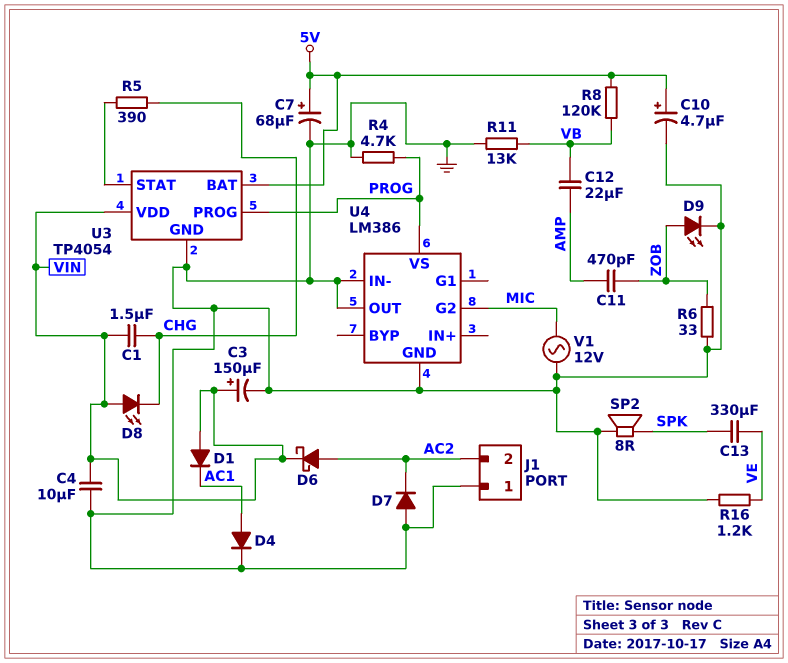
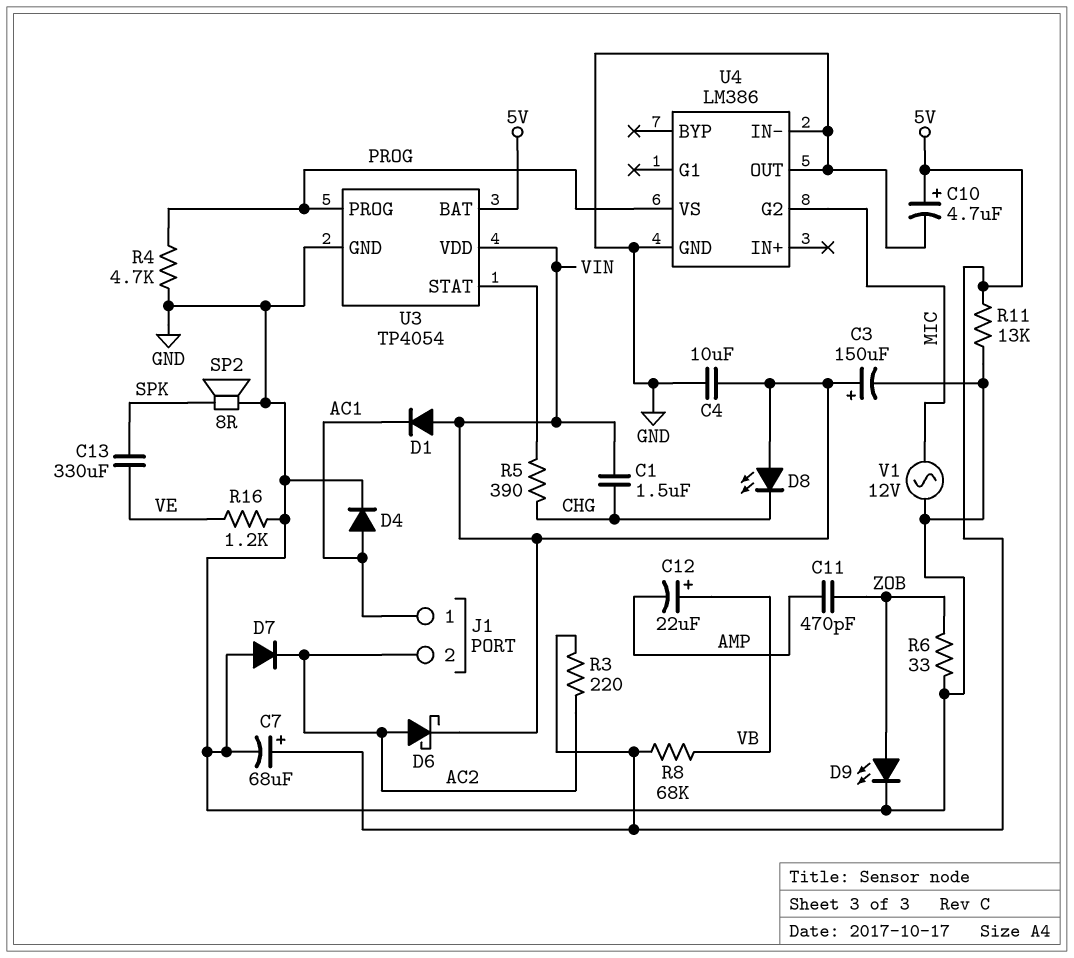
C12: 22uF (AMP, VB) -> 22uF (plus VB, minus AMP)
J1 pin 1: GND -> AC1
R3: none -> 220 (5V, AC2)
R8: 120k (5V, VB) -> 68k (5V, VB)
R11: 13k (GND, VB) -> 13k (5V, GND)

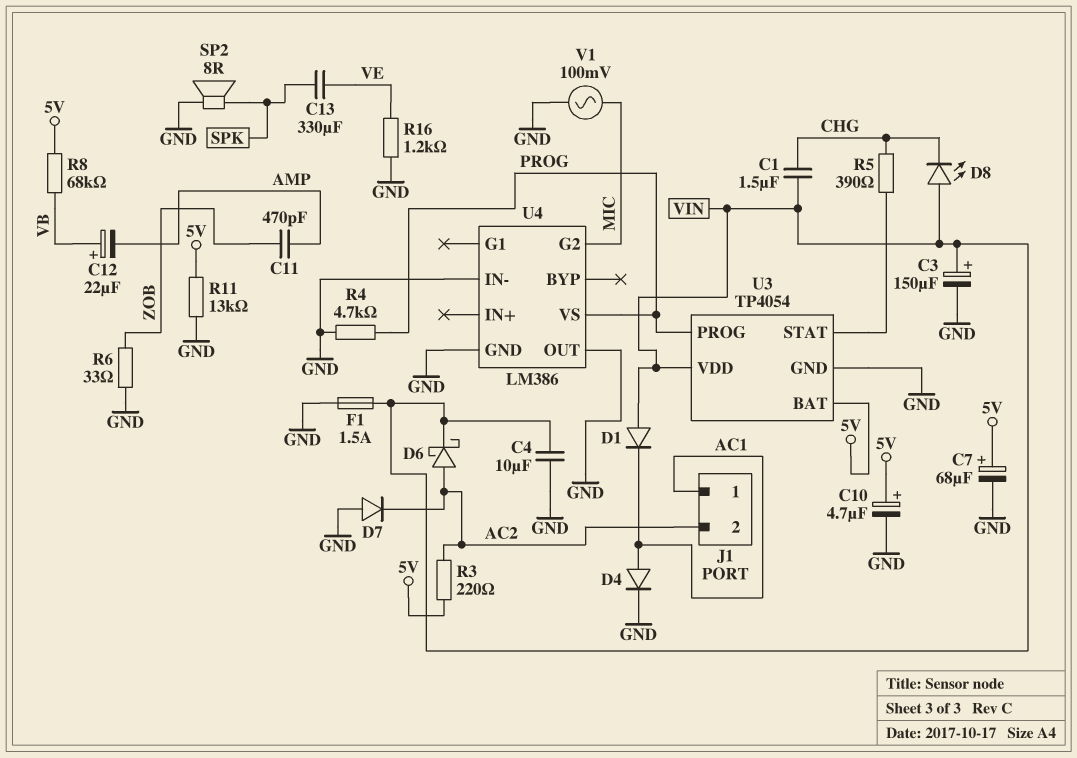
D9: LED (A ZOB, K GND) -> none
F1: none -> 1.5A (GND, VIN)
V1: AC 12V (GND, MIC) -> AC 100mV (GND, MIC)

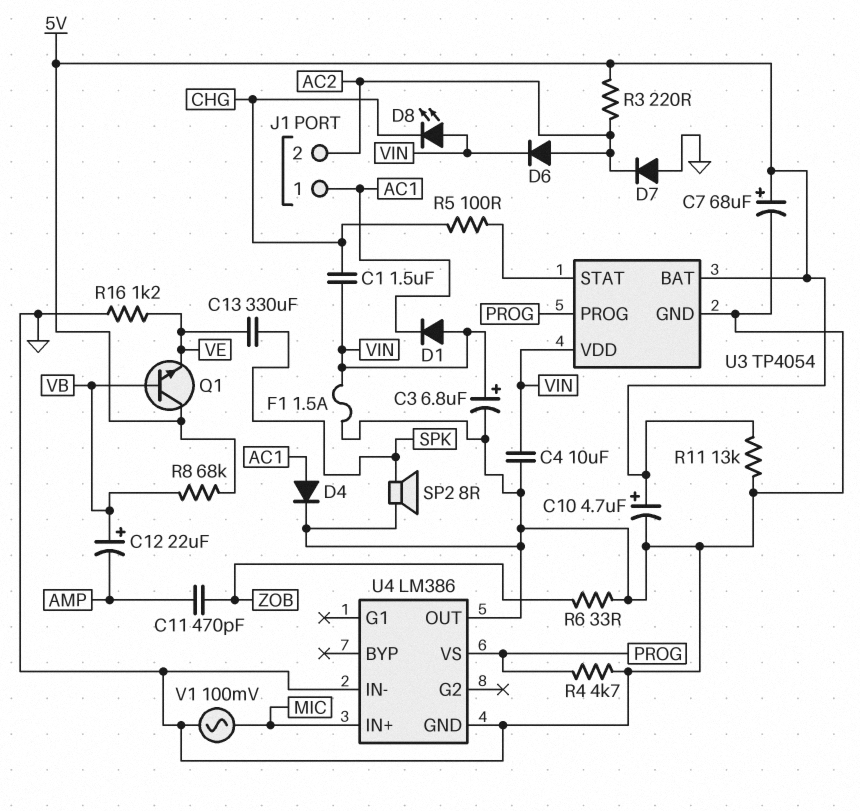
C3: 150uF (plus VIN, minus GND) -> 6.8uF (plus VIN, minus GND)
D6: schottky (A AC2, K VIN) -> diode (A AC2, K VIN)
Q1: none -> NPN (B VB, C 5V, E VE)
R5: 390 (CHG, U3/STAT) -> 100 (CHG, U3/STAT)
U4 pin G2: MIC -> none
U4 pin IN+: none -> MIC

